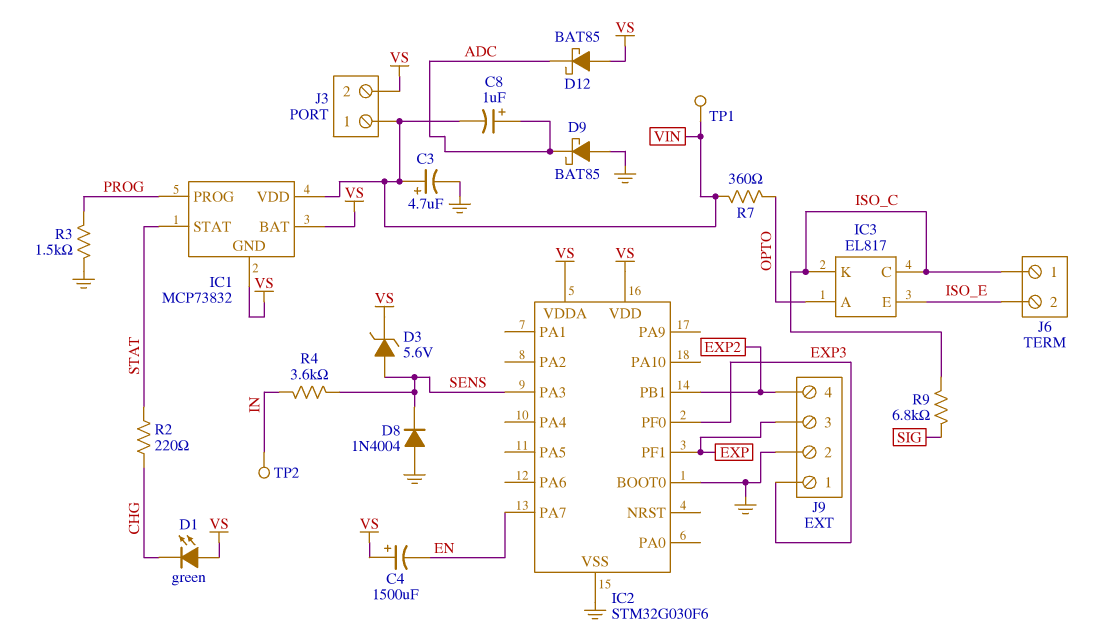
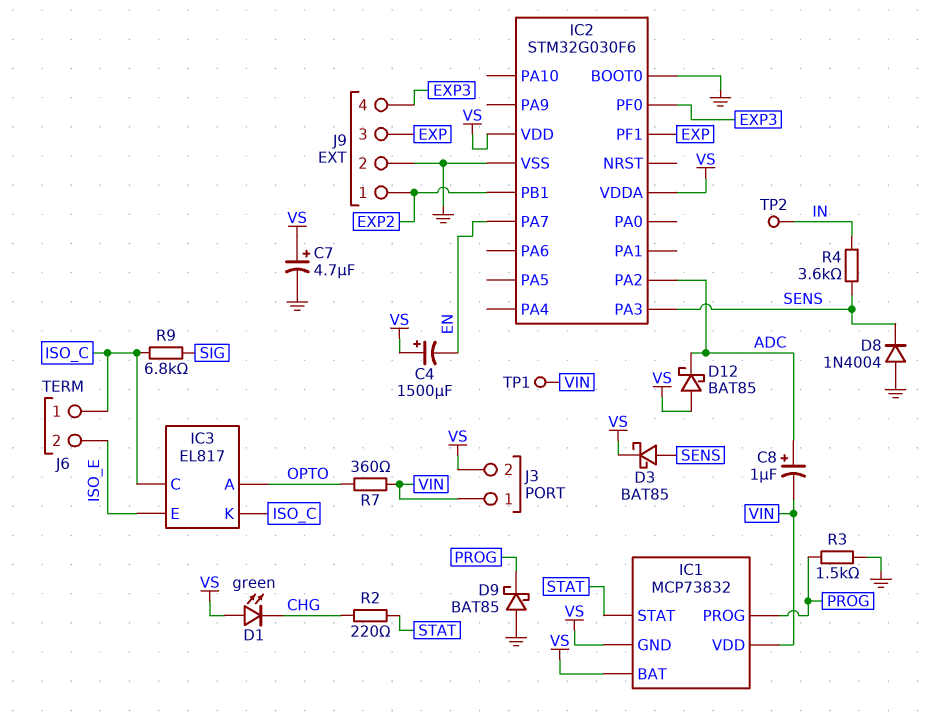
C3: 4.7uF (plus VIN, minus GND) -> none
C7: none -> 4.7uF (plus VS, minus GND)
D3: zener 5.6V (A SENS, K VS) -> schottky BAT85 (A SENS, K VS)
D9: schottky BAT85 (A GND, K ADC) -> schottky BAT85 (A GND, K PROG)
IC2 pin PA2: none -> ADC
J9 pin 1: EXP3 -> EXP2
J9 pin 4: EXP2 -> EXP3

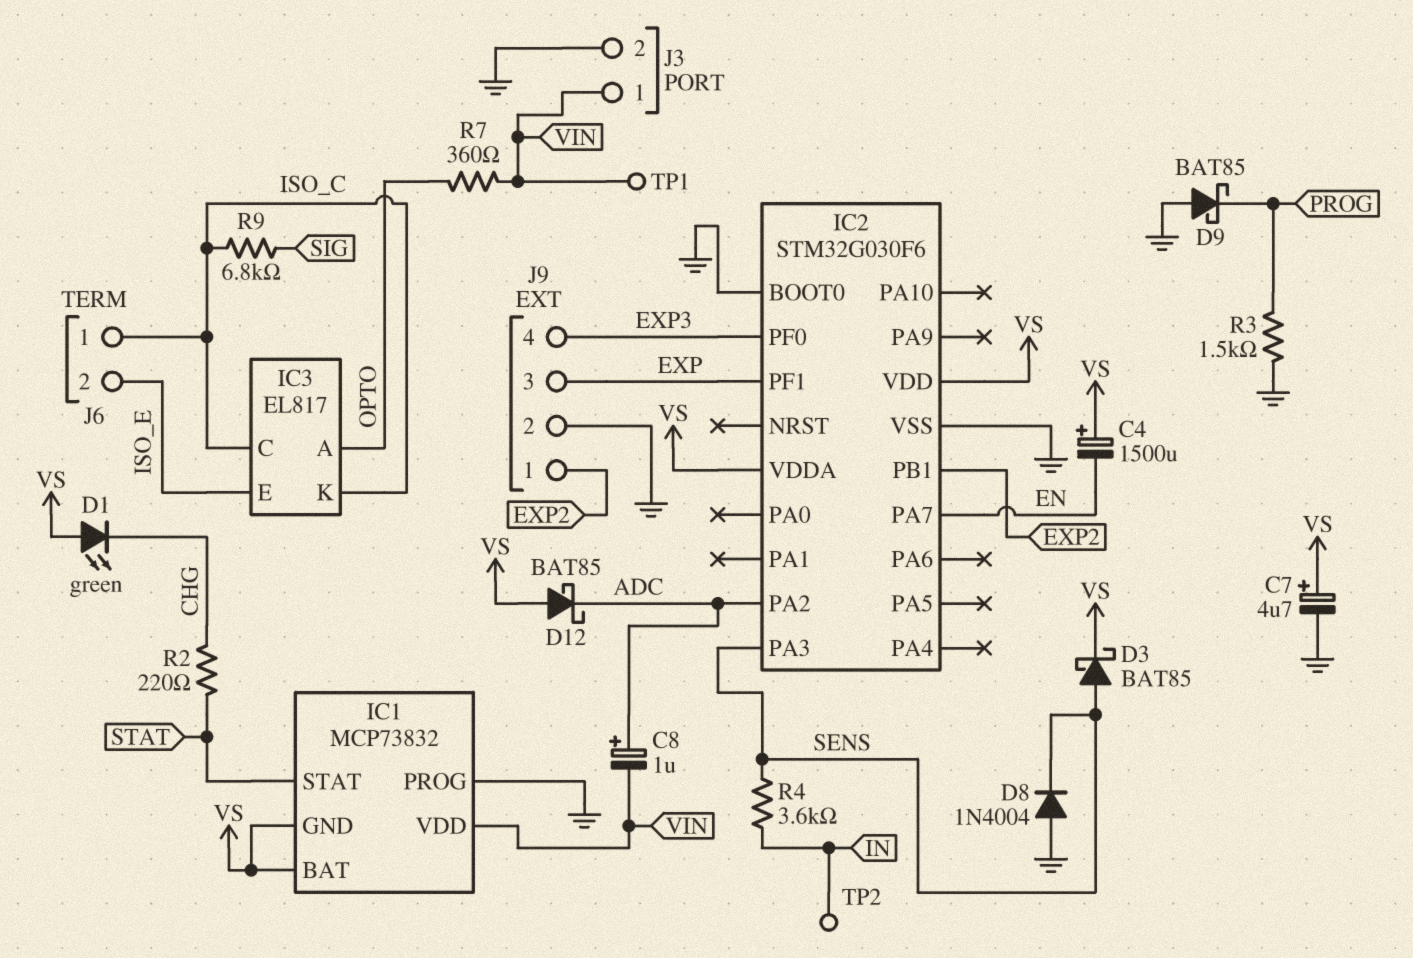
IC1 pin PROG: PROG -> GND
J3 pin 2: VS -> GND

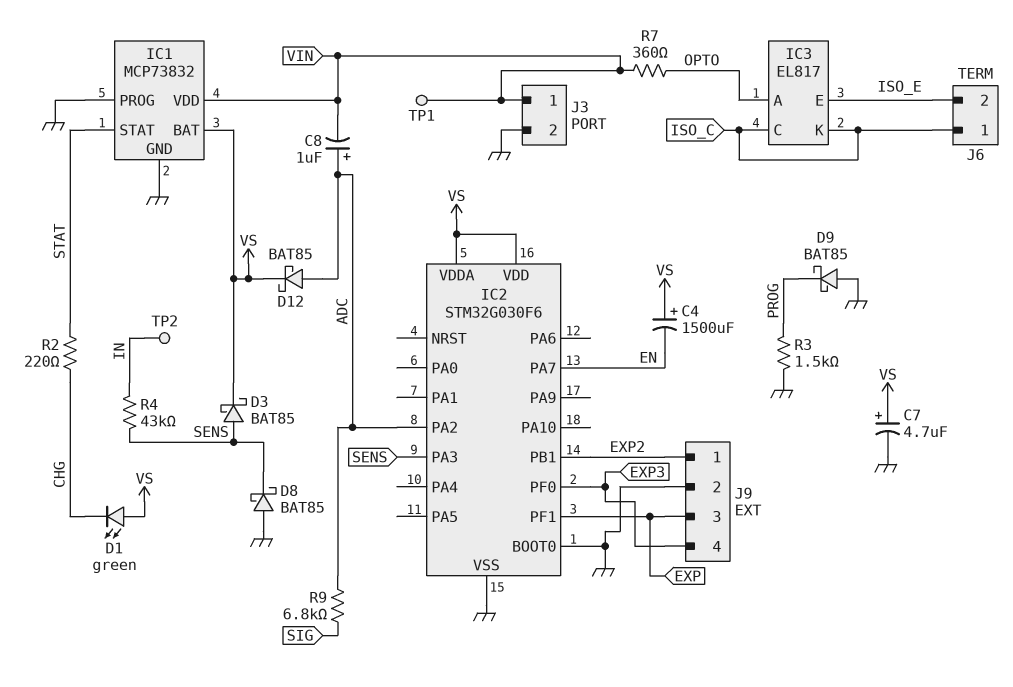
D8: diode 1N4004 (A GND, K SENS) -> schottky BAT85 (A GND, K SENS)
D12: schottky BAT85 (A VS, K ADC) -> schottky BAT85 (A ADC, K VS)
IC1 pin GND: VS -> GND
R4: 3.6k (IN, SENS) -> 43k (IN, SENS)
R9: 6.8k (ISO_C, SIG) -> 6.8k (ADC, SIG)

